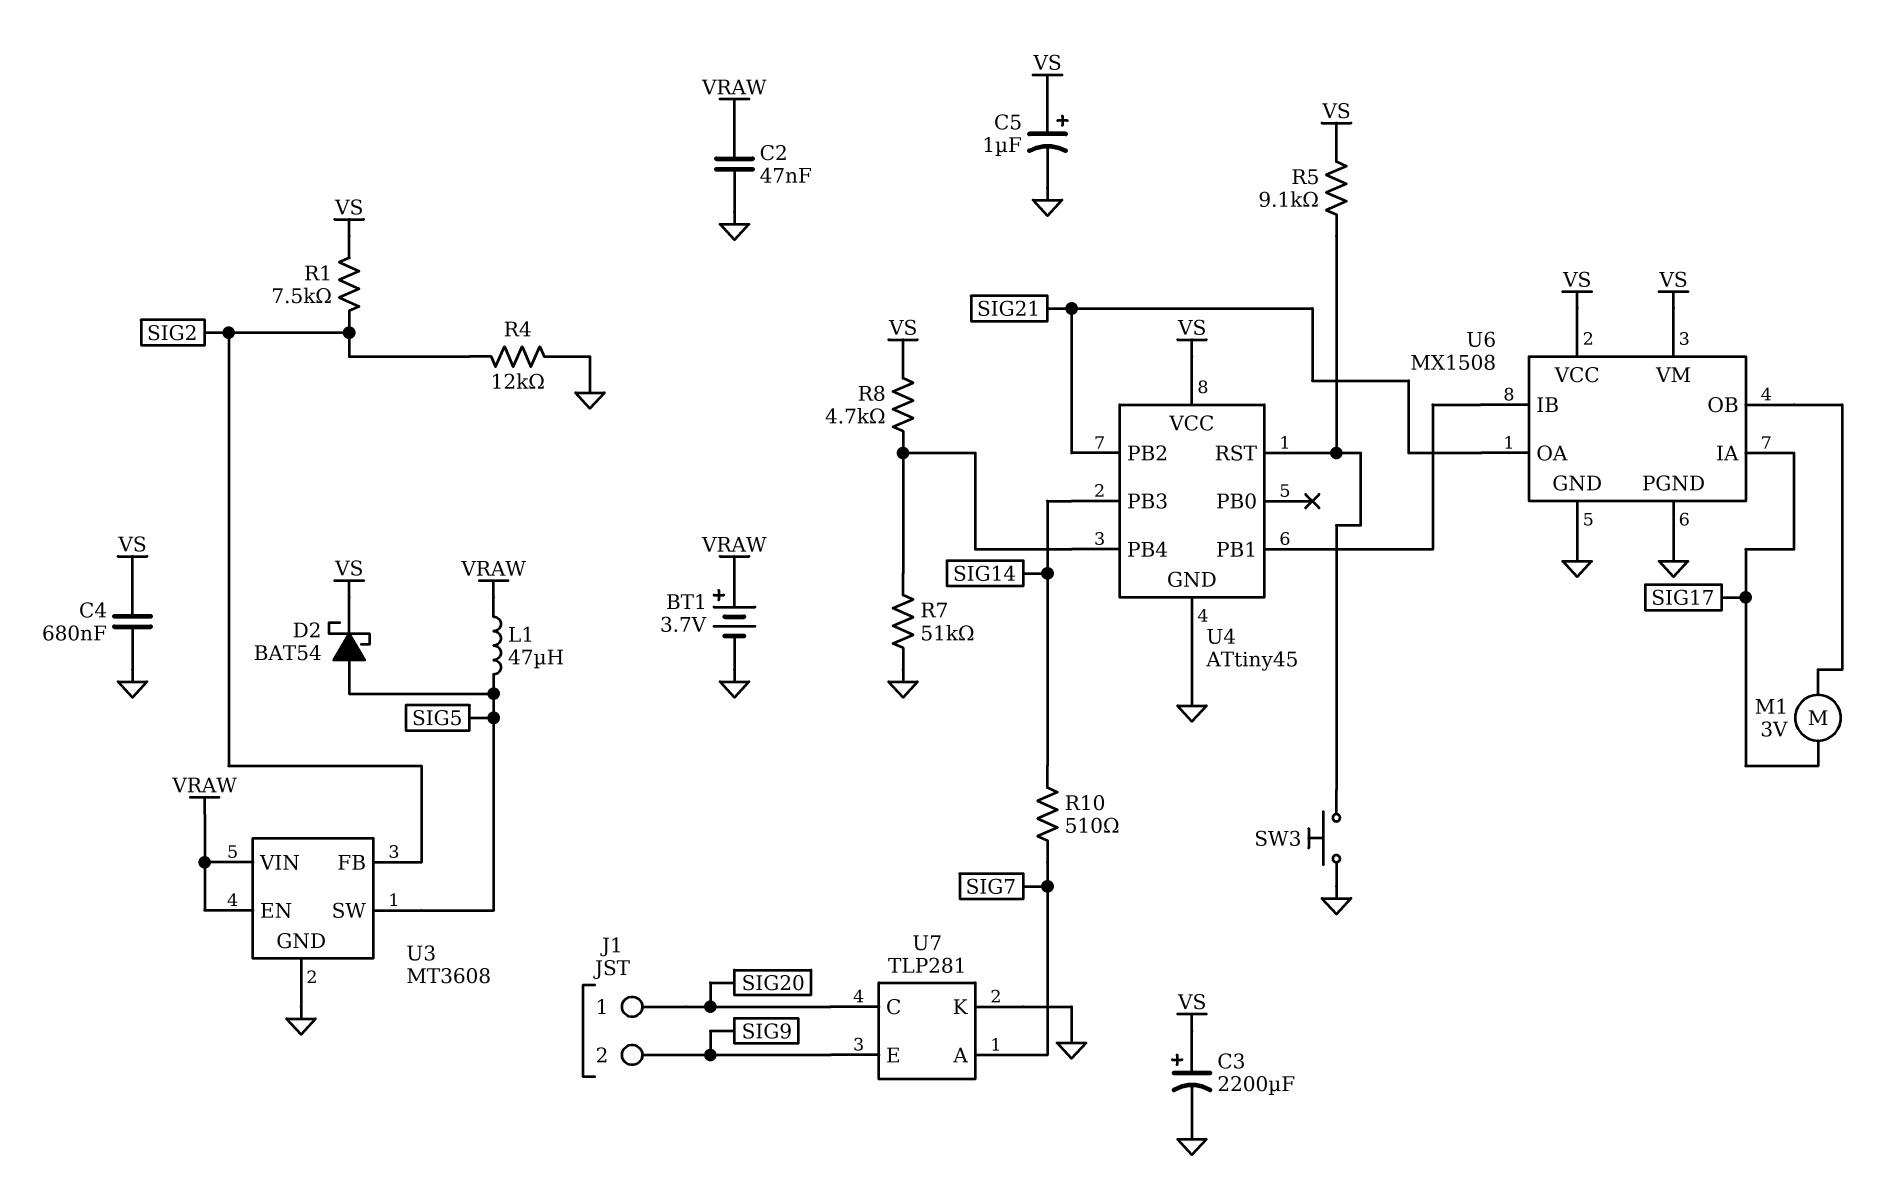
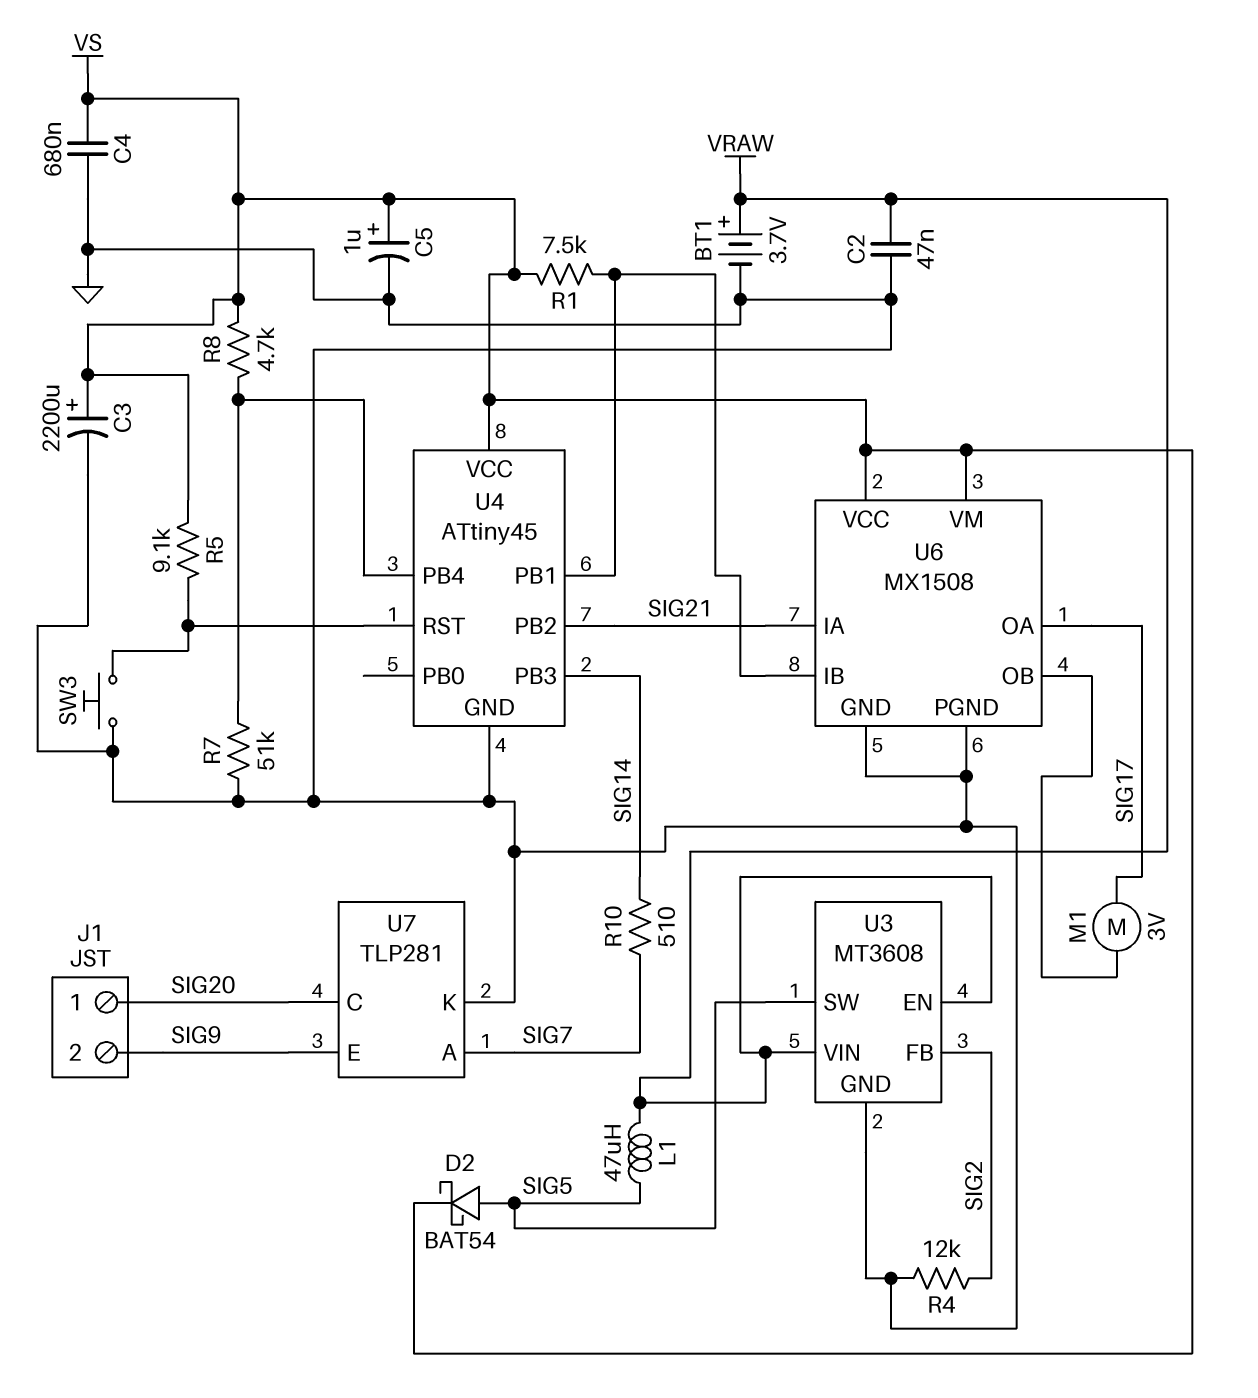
R1: 7.5k (SIG2, VS) -> 7.5k (U4/PB1, VS)
U6 pin IA: SIG17 -> SIG21
U6 pin OA: SIG21 -> SIG17

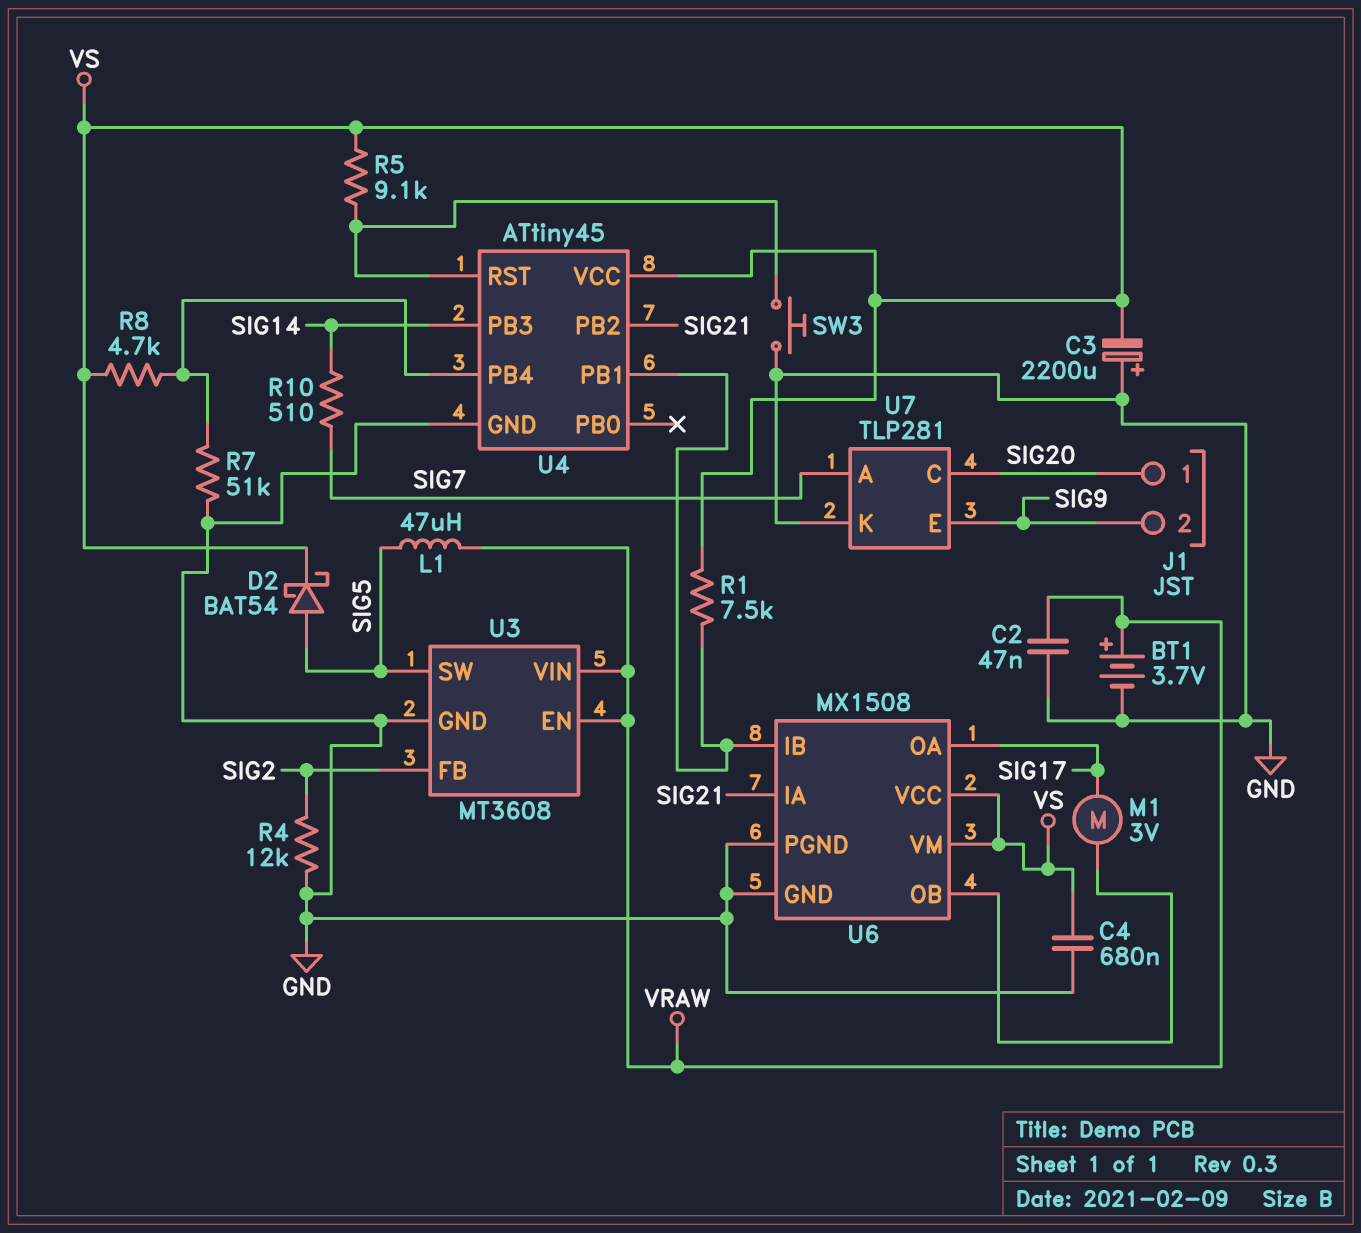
C3: 2200uF (plus VS, minus GND) -> 2200uF (plus GND, minus VS)
C5: 1uF (plus VS, minus GND) -> none

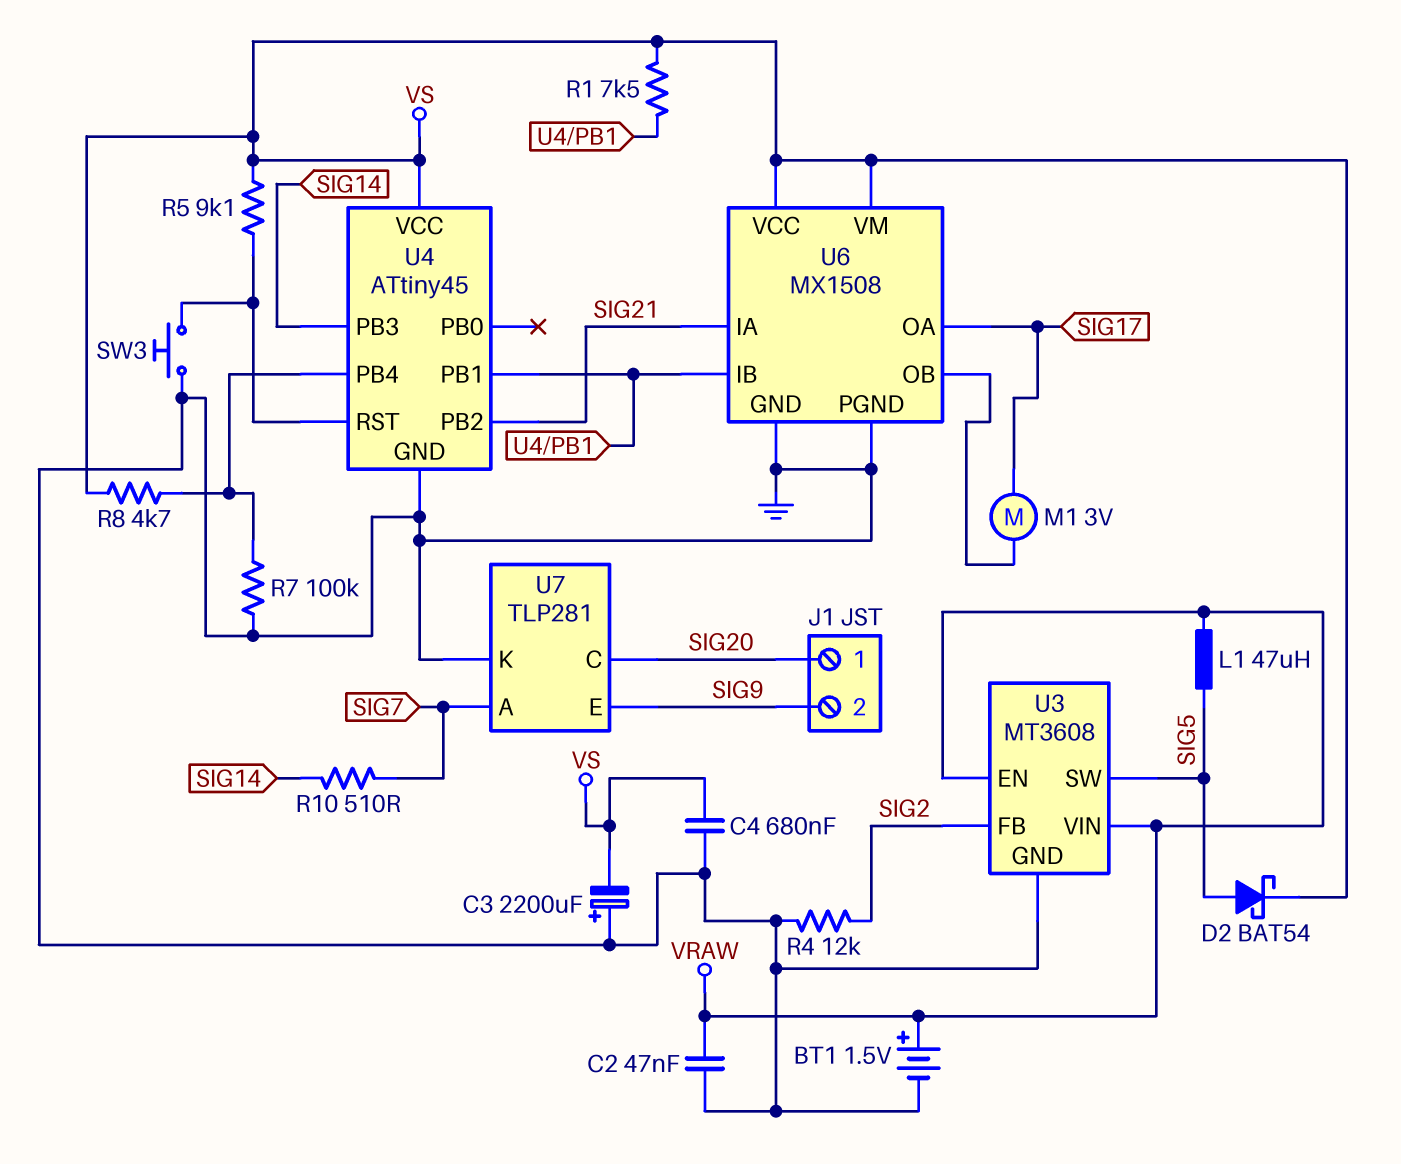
BT1: 3.7V (plus VRAW, minus GND) -> 1.5V (plus VRAW, minus GND)
R7: 51k (GND, U4/PB4) -> 100k (GND, U4/PB4)

